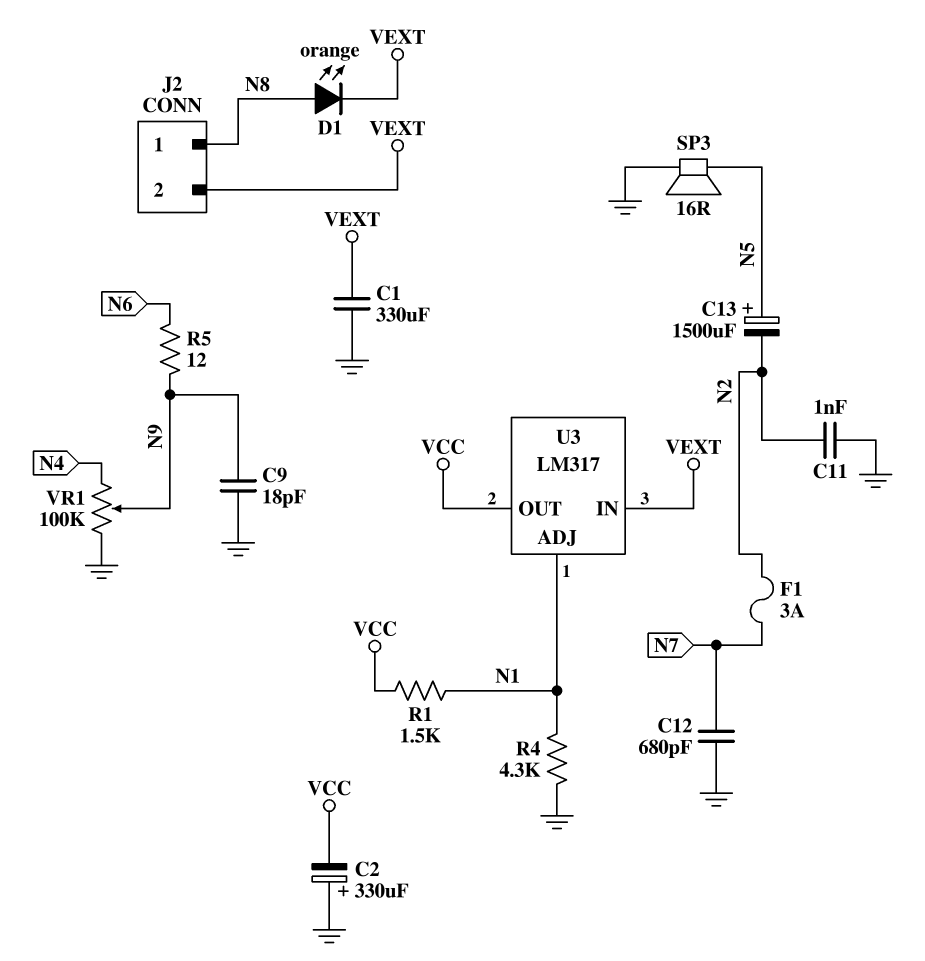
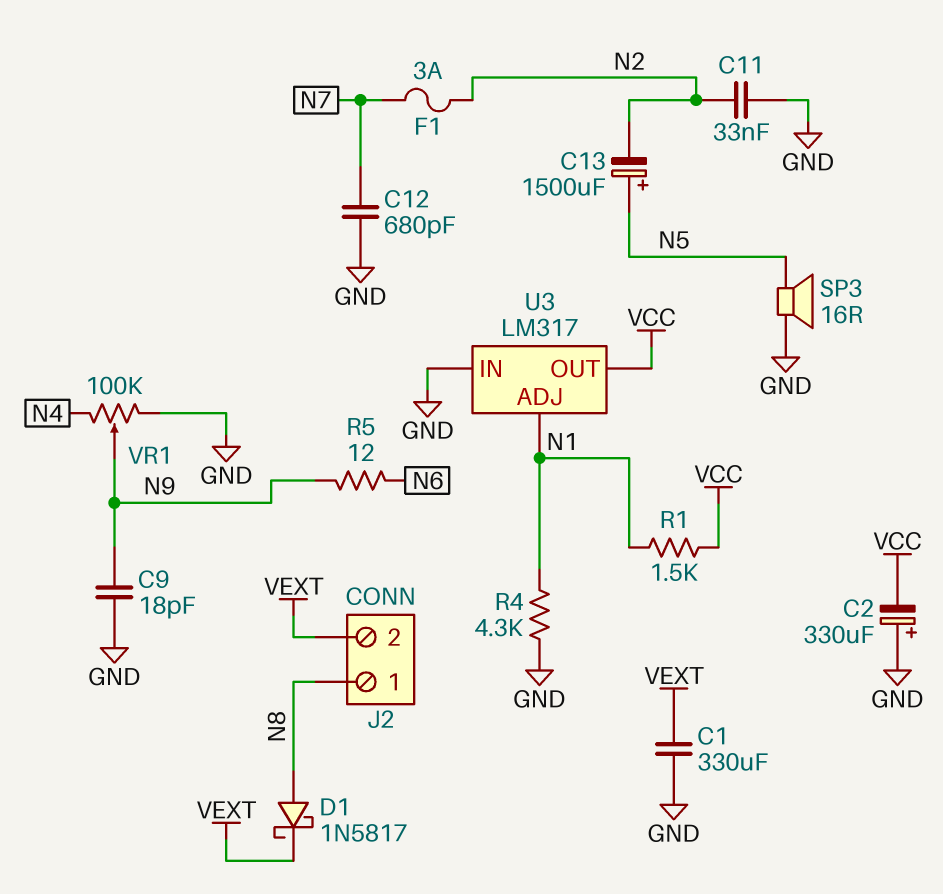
C11: 1nF (GND, N2) -> 33nF (GND, N2)
D1: LED orange (A N8, K VEXT) -> schottky 1N5817 (A N8, K VEXT)
U3 pin IN: VEXT -> GND

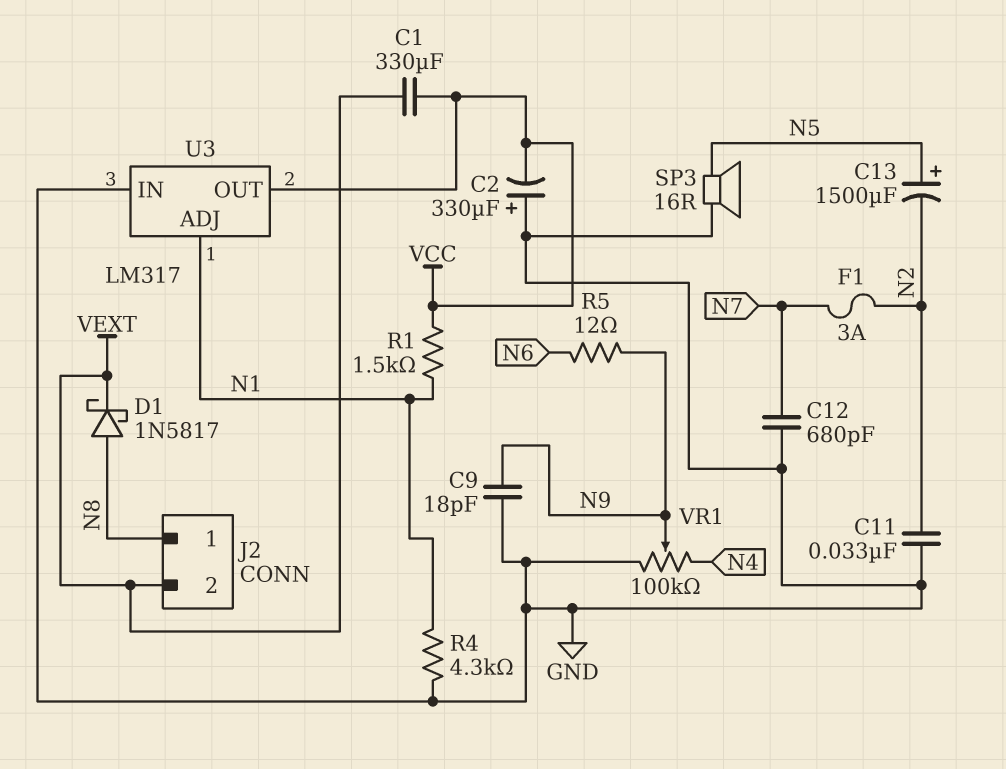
C1: 330uF (GND, VEXT) -> 330uF (VCC, VEXT)

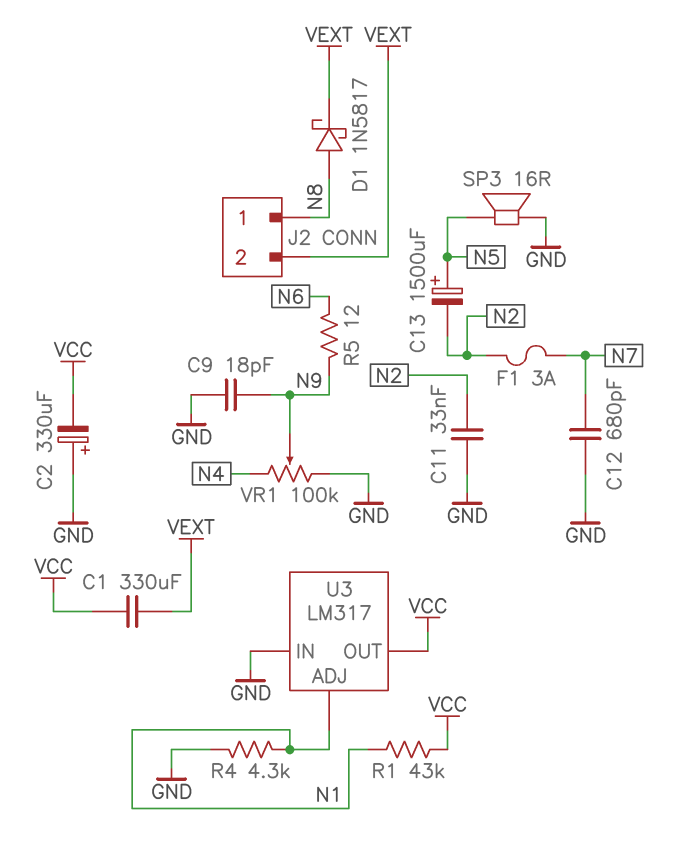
R1: 1.5k (N1, VCC) -> 43k (N1, VCC)

